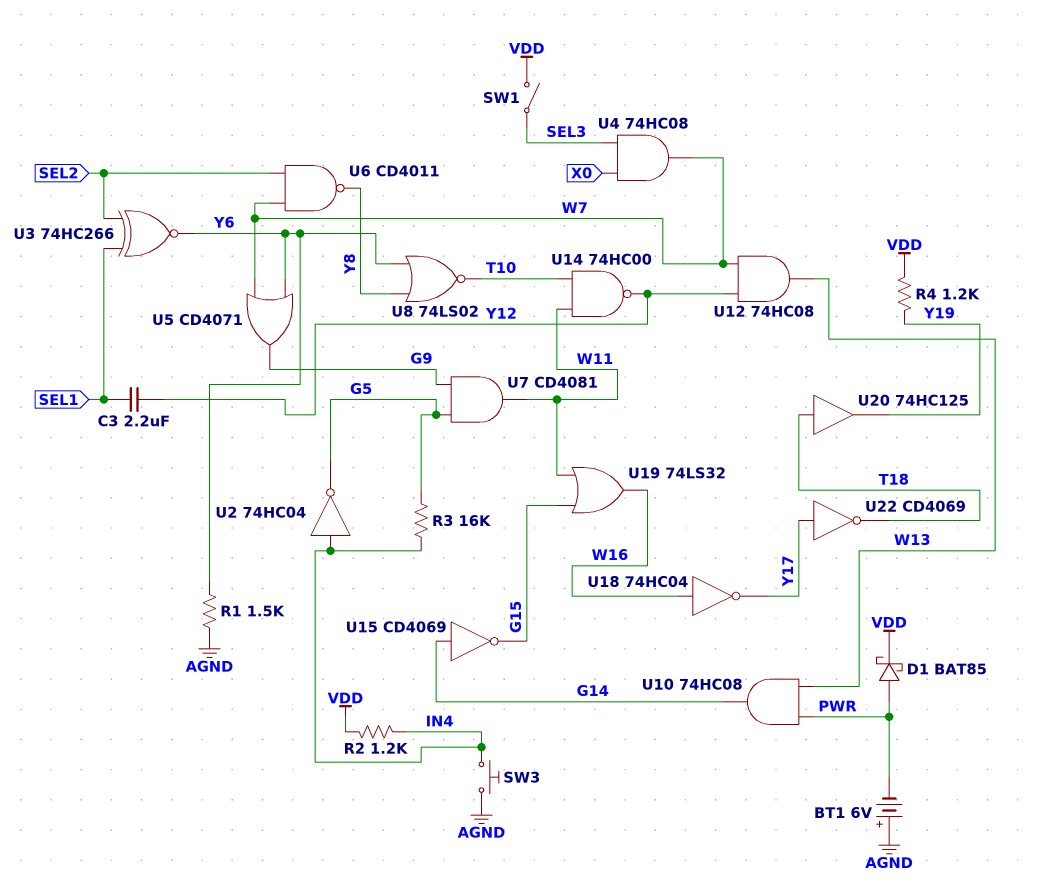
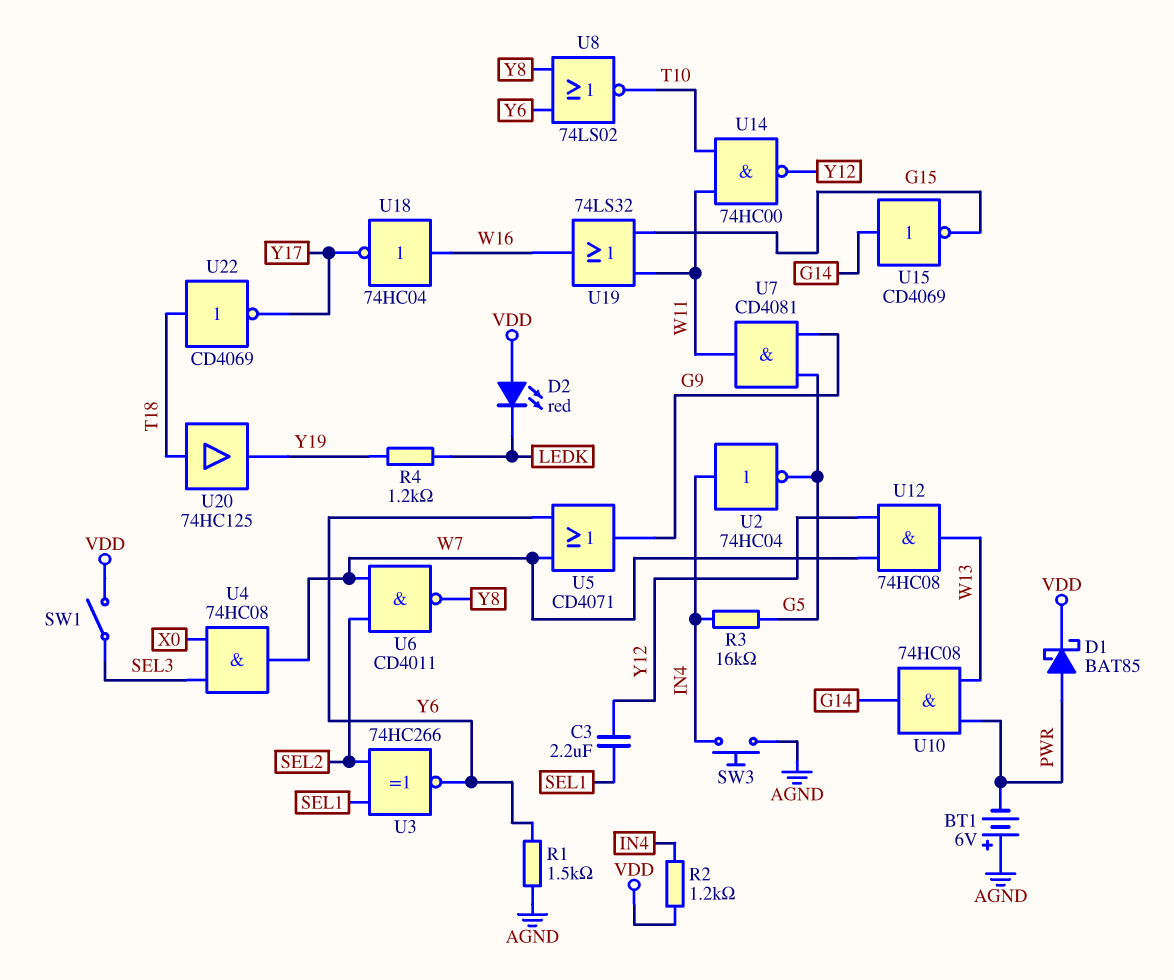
D2: none -> LED red (A VDD, K LEDK)
R4: 1.2k (VDD, Y19) -> 1.2k (LEDK, Y19)
U22: NOT CD4069 (in Y17, out T18) -> NOT CD4069 (in T18, out Y17)

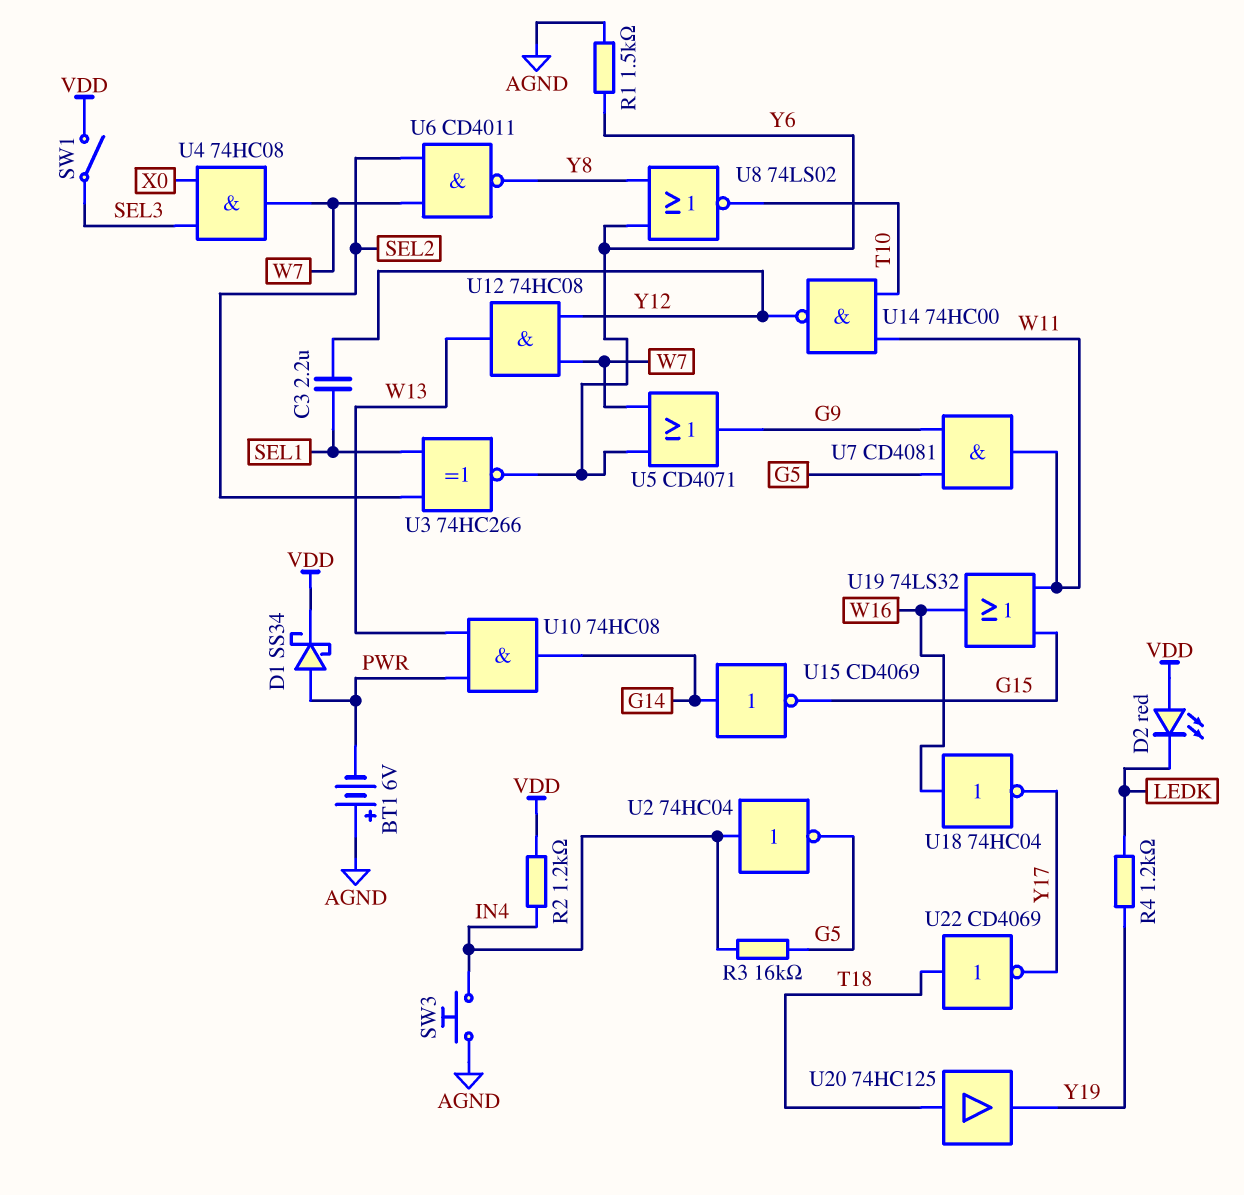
D1: schottky BAT85 (A PWR, K VDD) -> schottky SS34 (A PWR, K VDD)

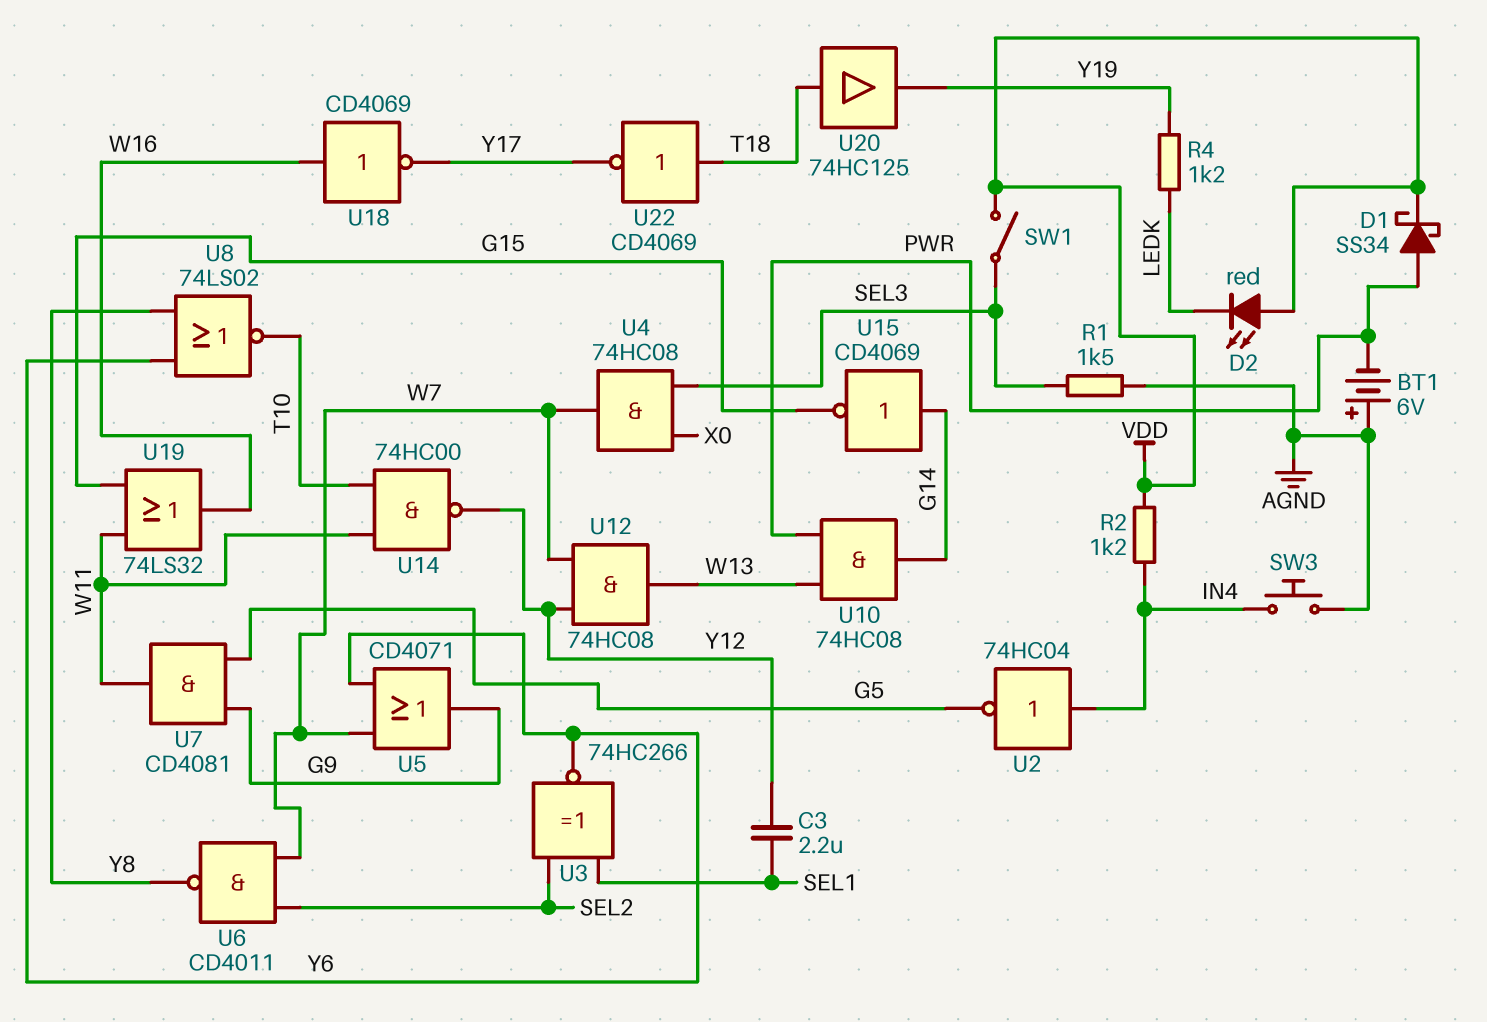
R1: 1.5k (AGND, Y6) -> 1.5k (AGND, SEL3)
R3: 16k (G5, IN4) -> none
U18: NOT 74HC04 (in W16, out Y17) -> NOT CD4069 (in W16, out Y17)

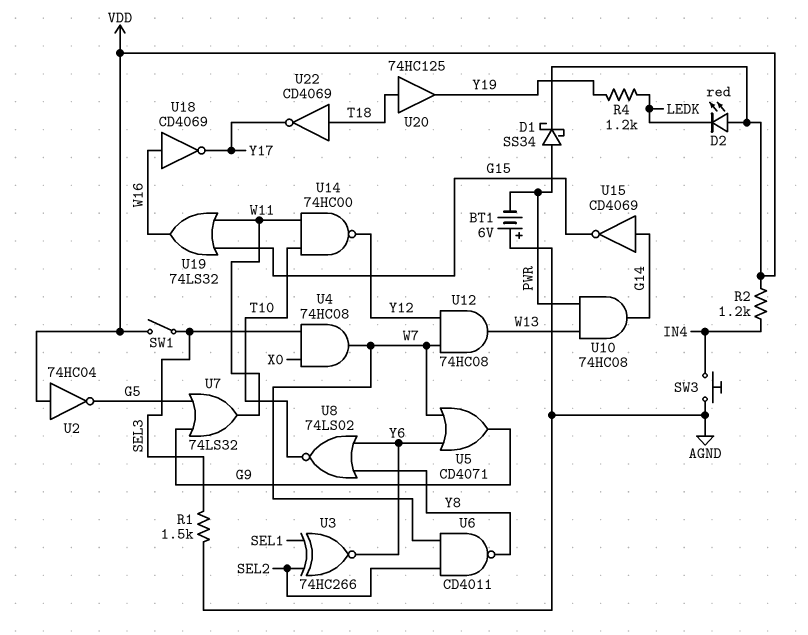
C3: 2.2uF (SEL1, Y12) -> none
U2: NOT 74HC04 (in IN4, out G5) -> NOT 74HC04 (in VDD, out G5)
U7: AND CD4081 (in G5, in G9, out W11) -> OR 74LS32 (in G5, in G9, out W11)

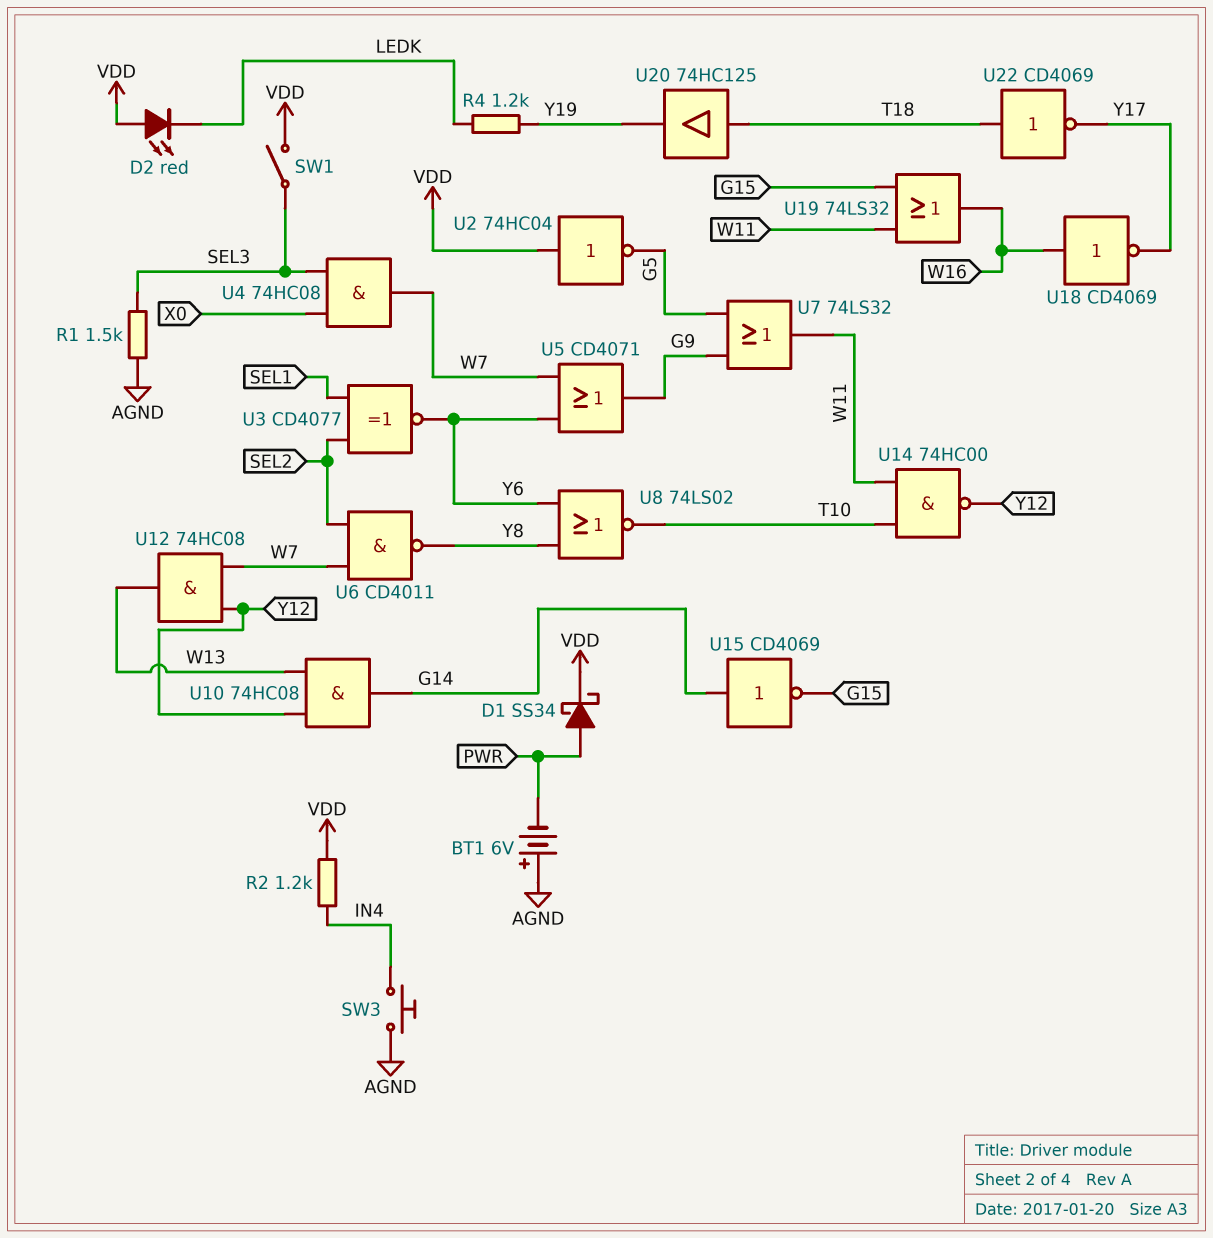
U3: XNOR 74HC266 (in SEL1, in SEL2, out Y6) -> XNOR CD4077 (in SEL1, in SEL2, out Y6)
U10: AND 74HC08 (in PWR, in W13, out G14) -> AND 74HC08 (in W13, in Y12, out G14)

